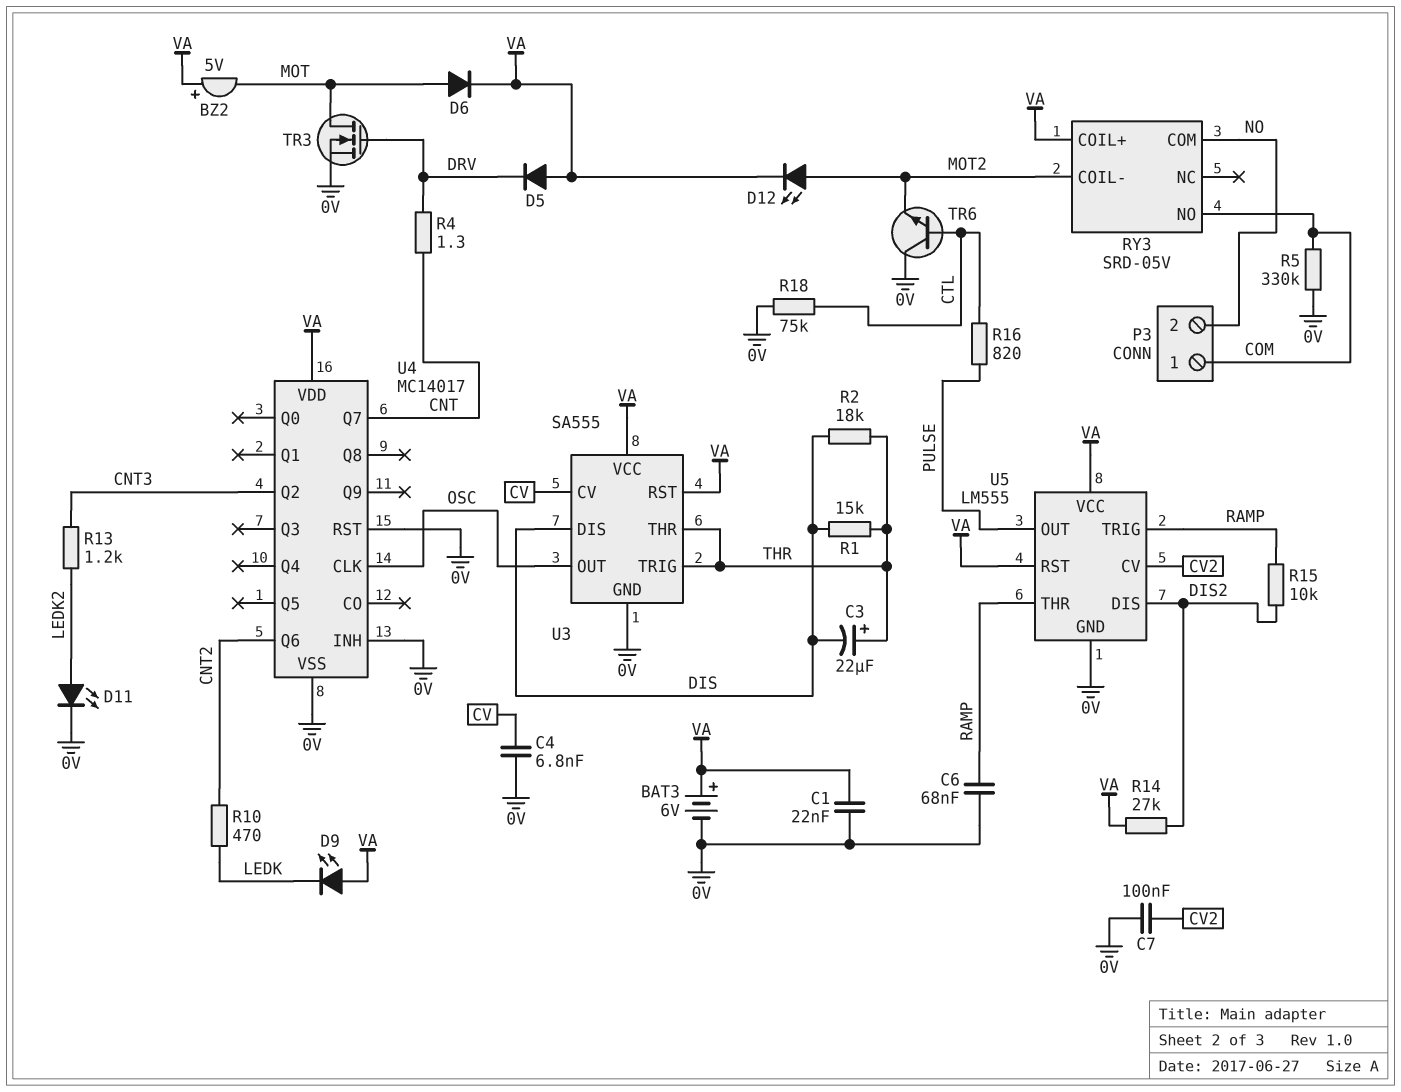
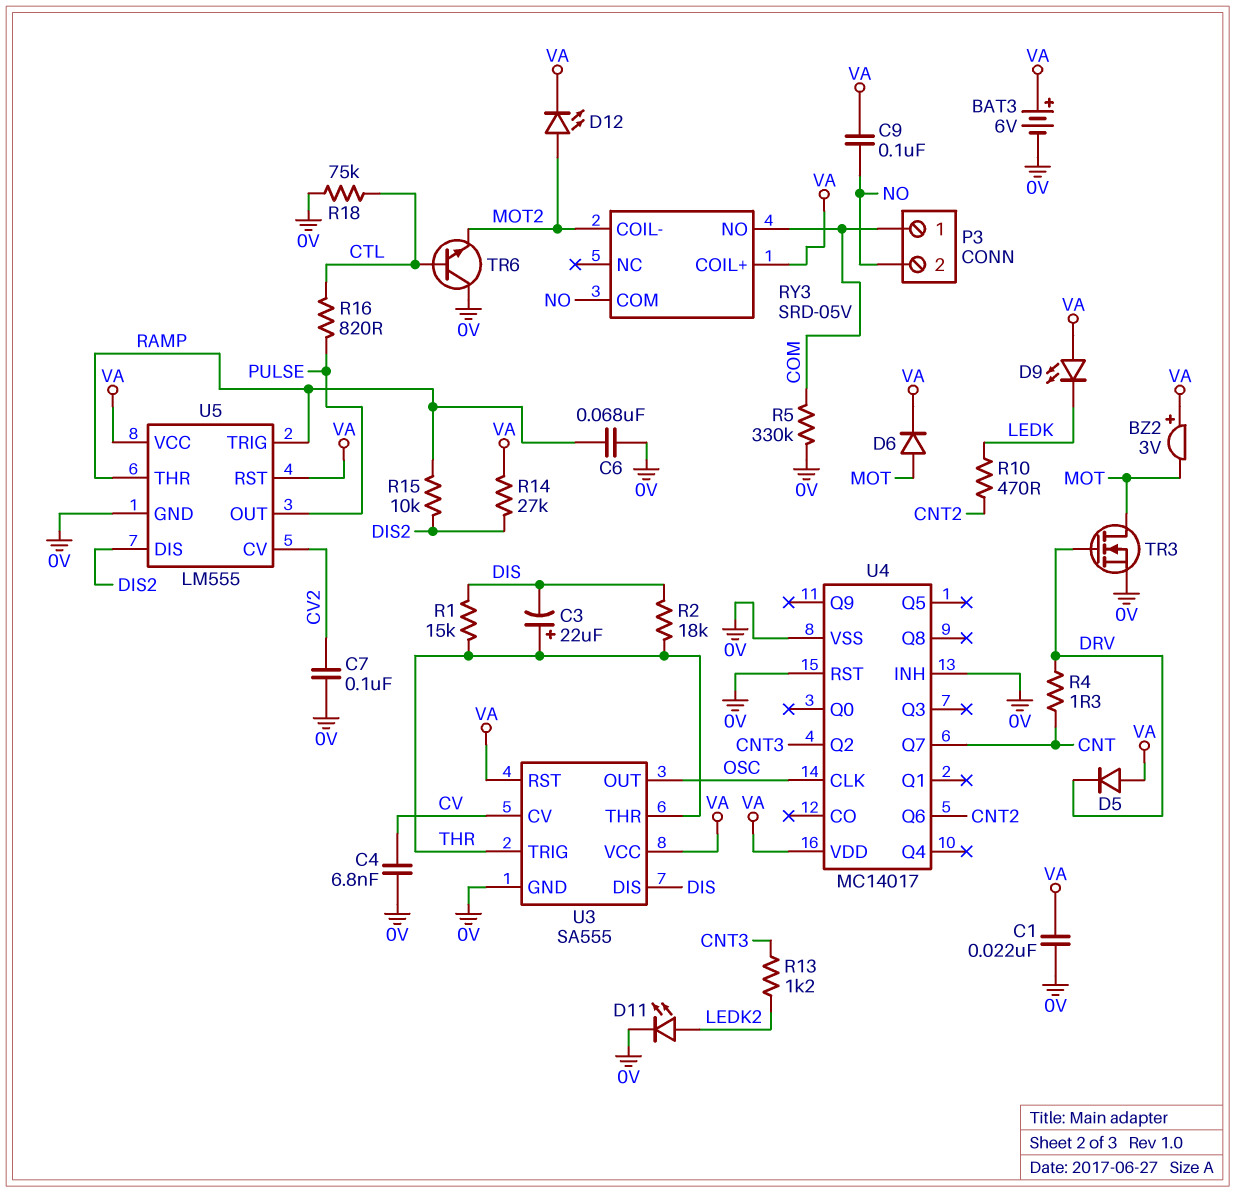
BZ2: buzzer 5V (plus VA, minus MOT) -> buzzer 3V (plus VA, minus MOT)
C9: none -> 100nF (NO, VA)

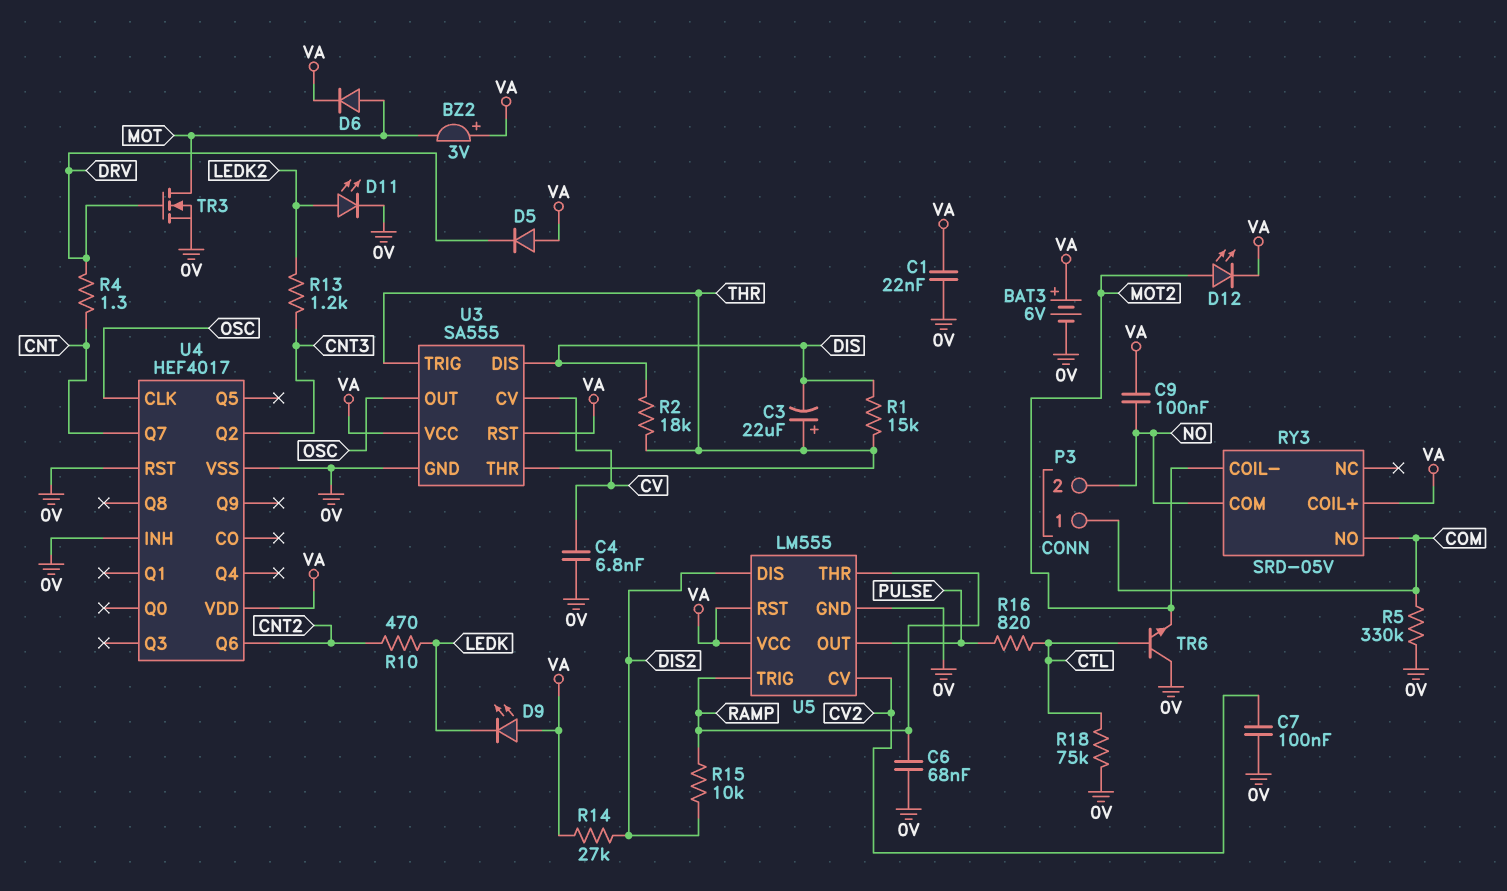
U4: MC14017 -> HEF4017

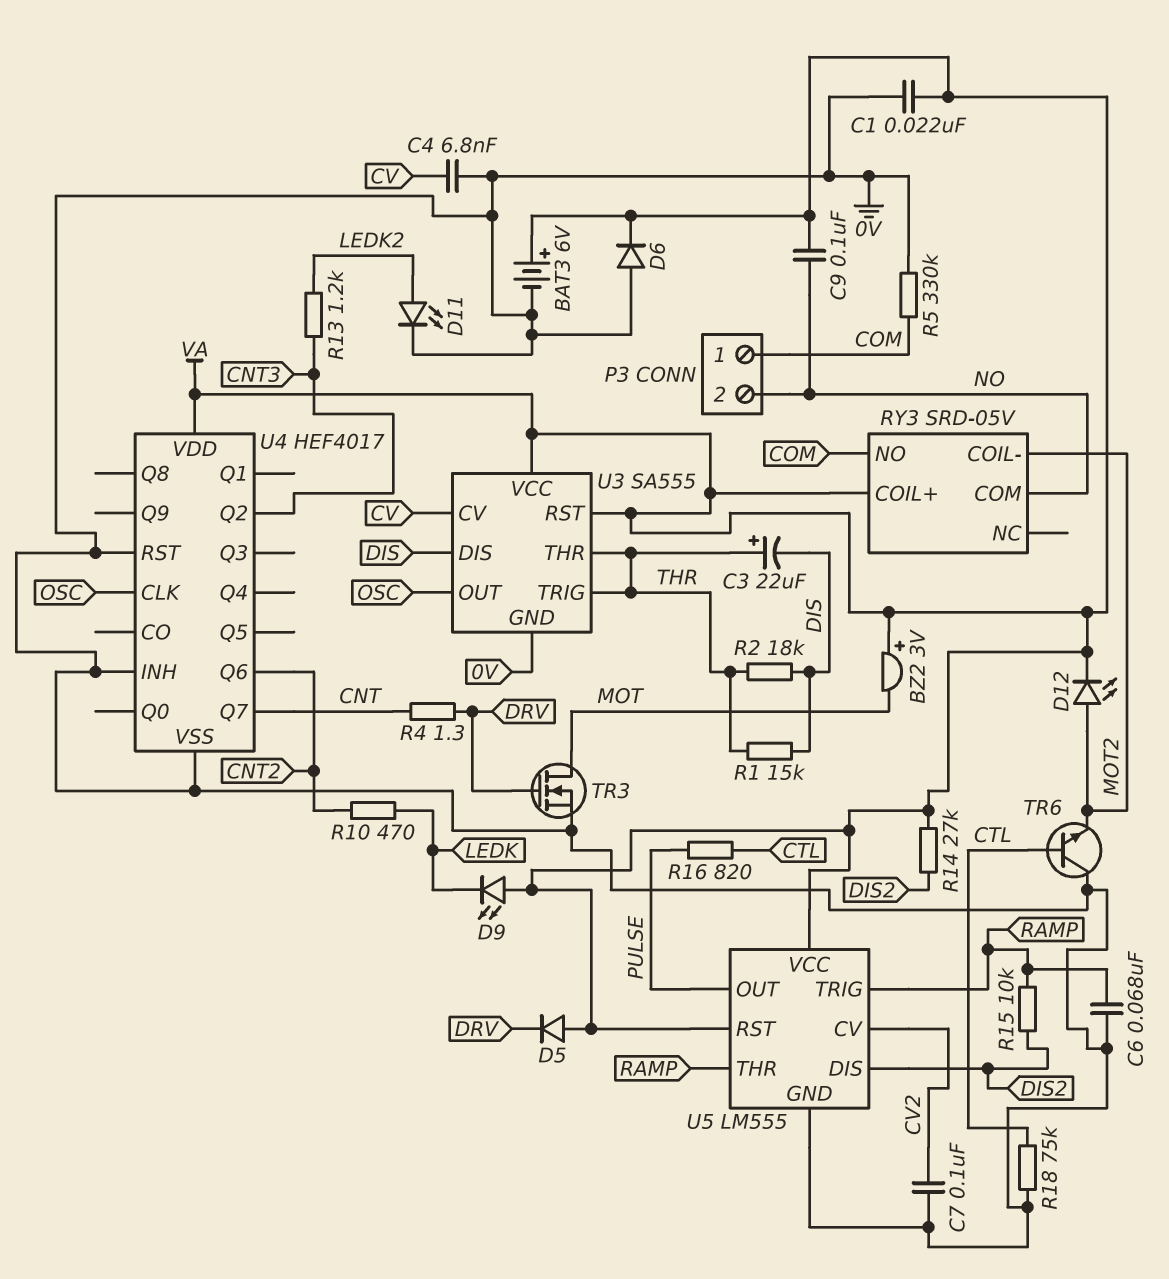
D6: diode (A MOT, K VA) -> diode (A 0V, K VA)

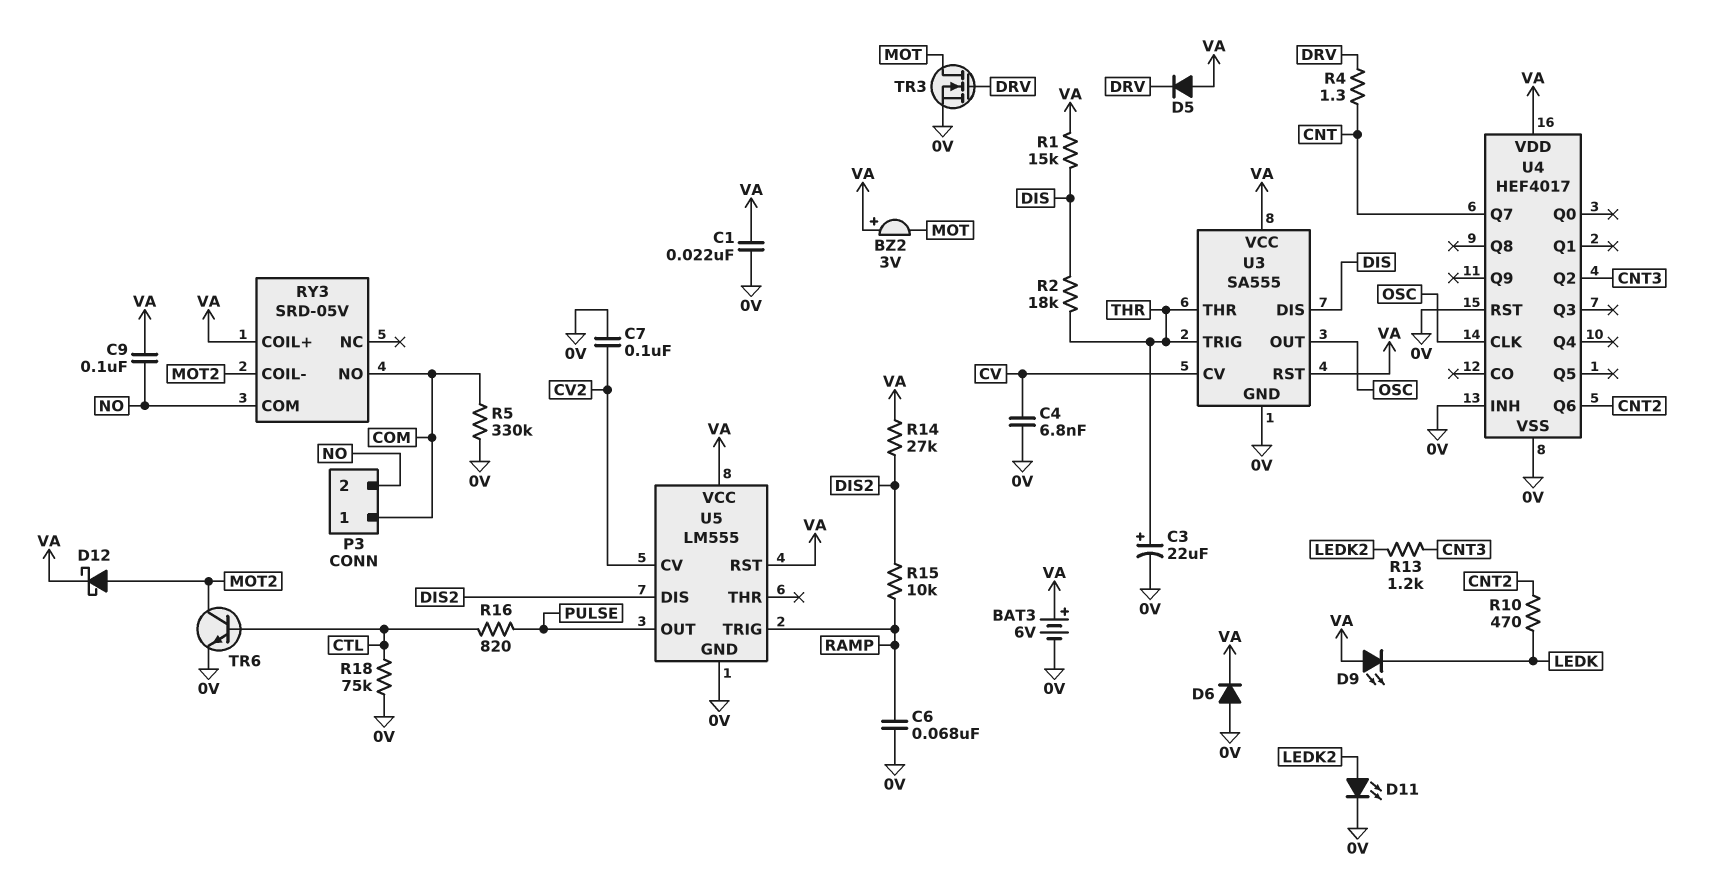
C3: 22uF (plus THR, minus DIS) -> 22uF (plus THR, minus 0V)
D12: LED (A MOT2, K VA) -> schottky (A MOT2, K VA)
R1: 15k (DIS, THR) -> 15k (DIS, VA)
TR6: NPN (B CTL, C 0V, E MOT2) -> NPN (B CTL, C MOT2, E 0V)
U5 pin THR: RAMP -> none

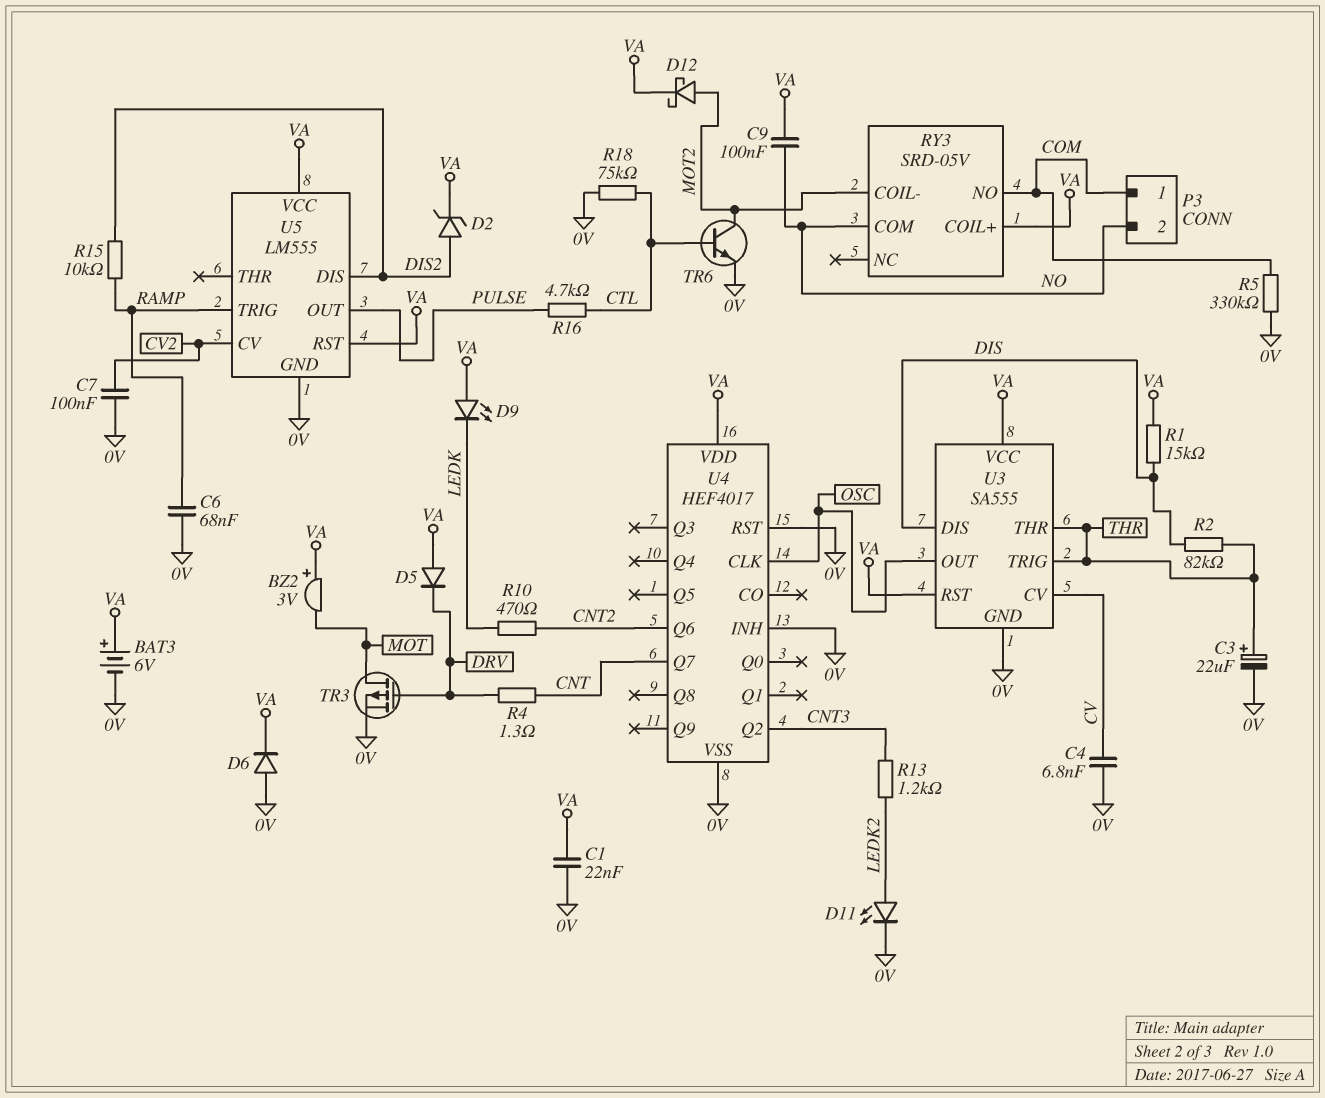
D2: none -> zener (A DIS2, K VA)
R2: 18k (DIS, THR) -> 82k (DIS, THR)
R14: 27k (DIS2, VA) -> none
R16: 820 (CTL, PULSE) -> 4.7k (CTL, PULSE)
TR3: NMOS (G DRV, D MOT, S 0V) -> PMOS (G DRV, D MOT, S 0V)

